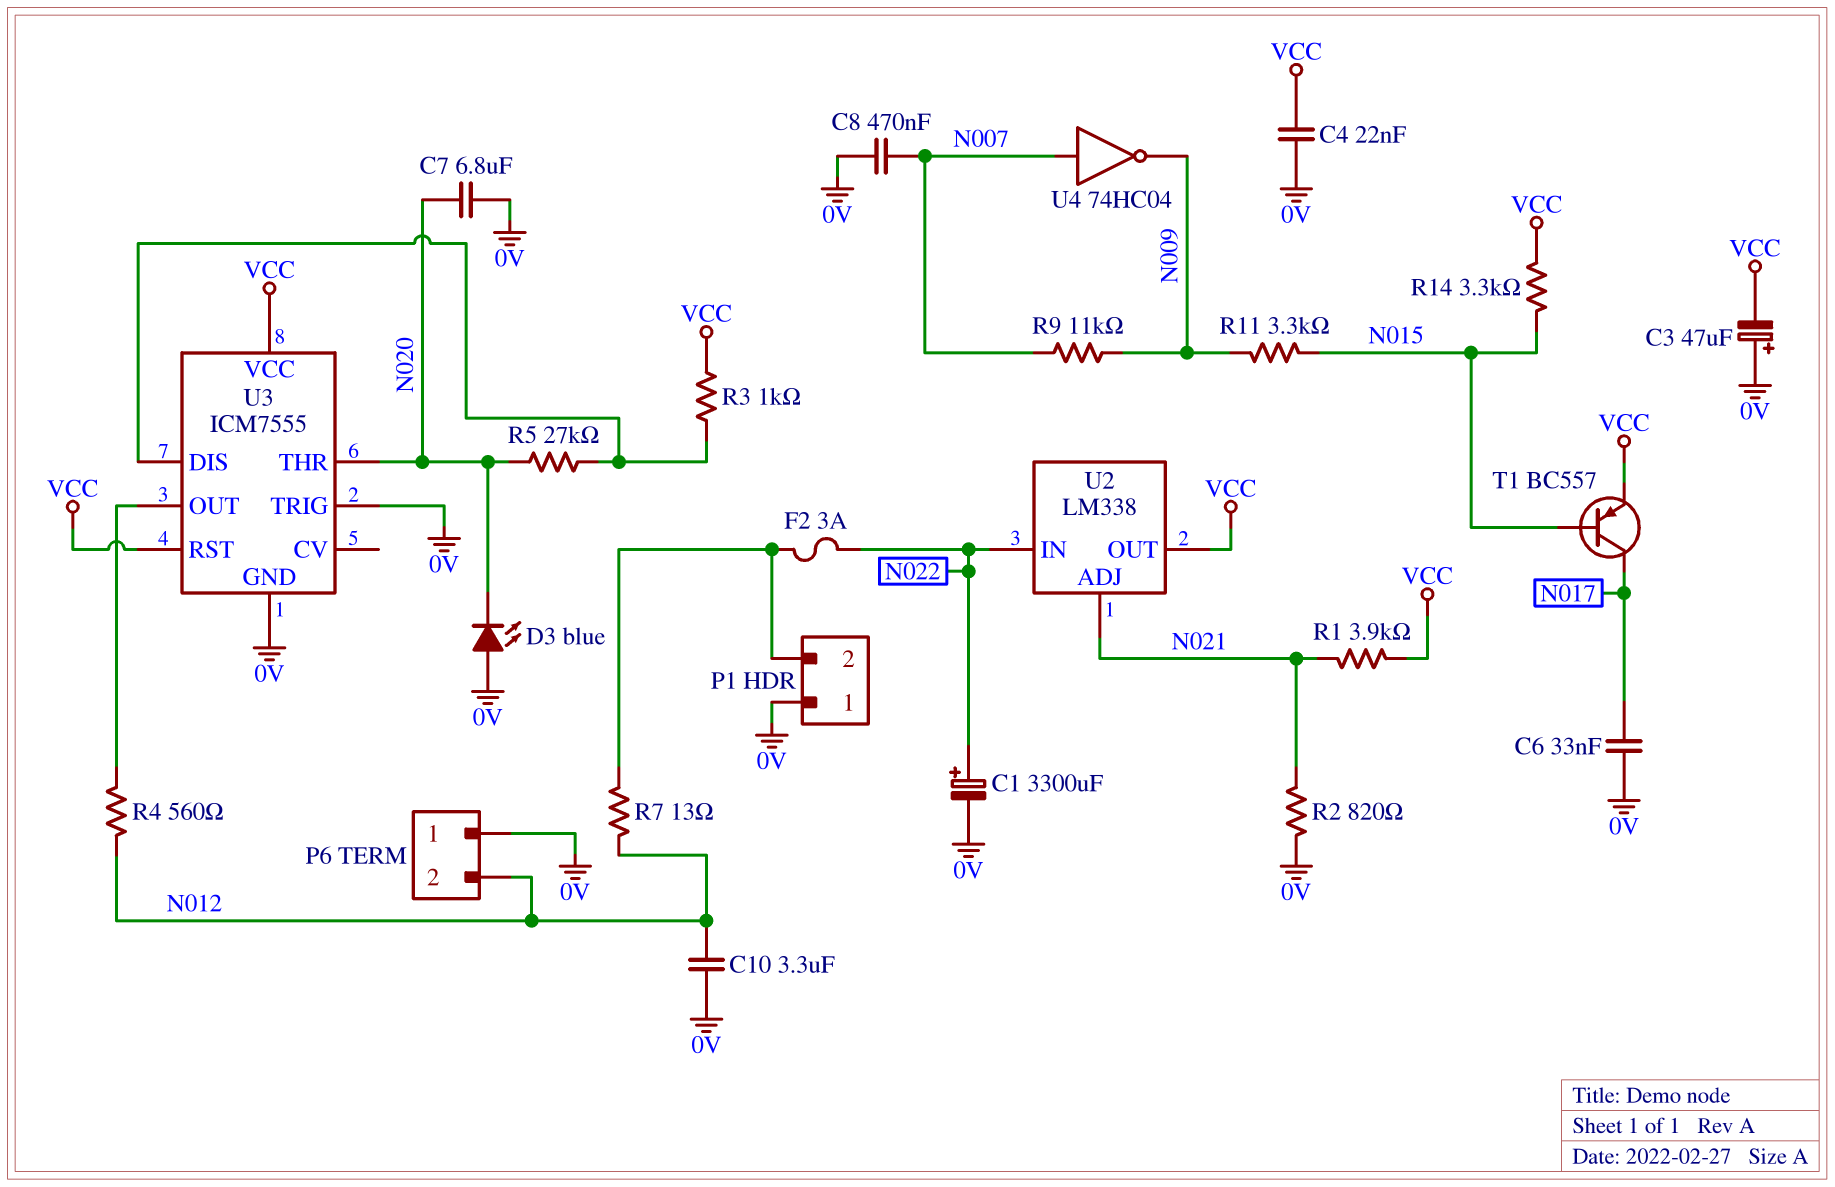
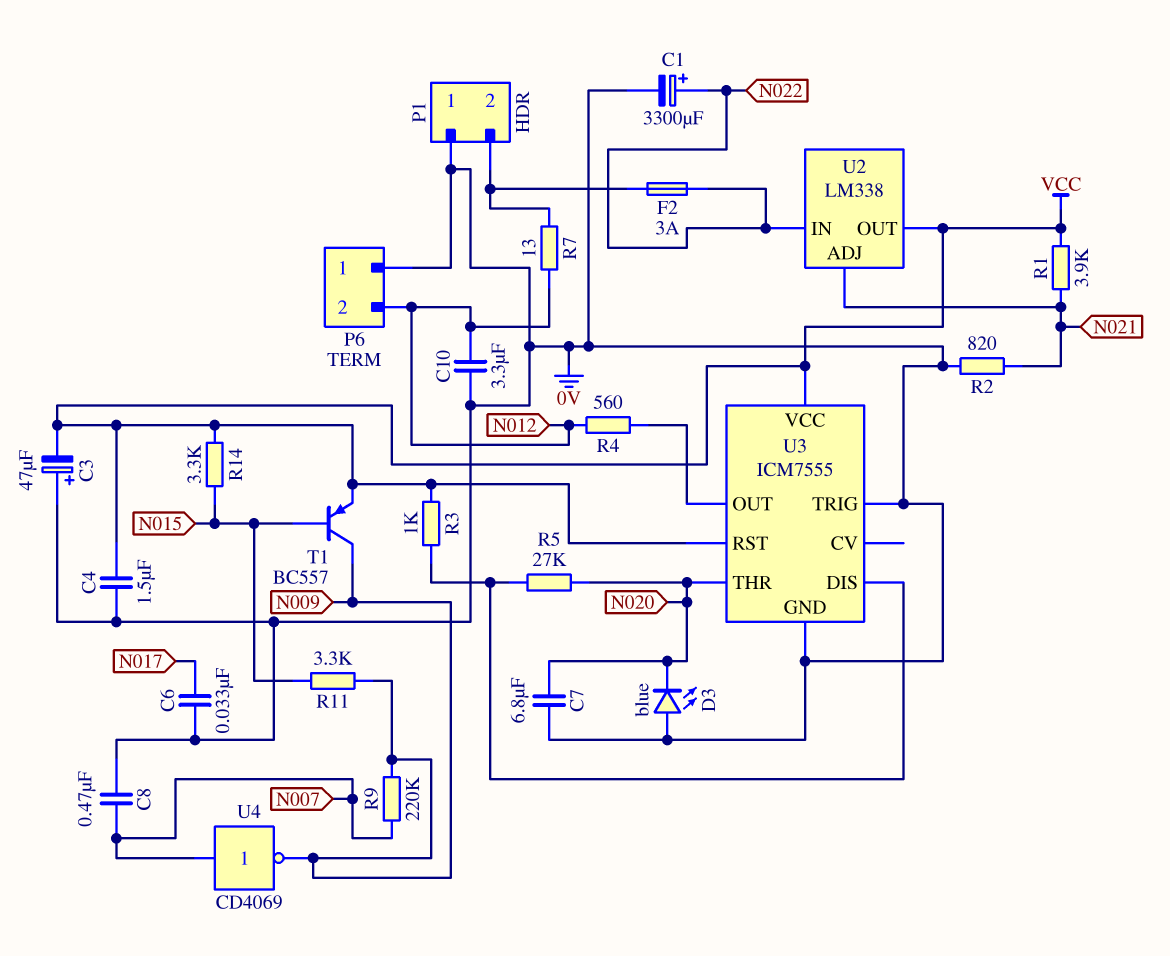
C4: 22nF (0V, VCC) -> 1.5uF (0V, VCC)
R9: 11k (N007, N009) -> 220k (N007, N009)
T1: PNP BC557 (B N015, C N017, E VCC) -> PNP BC557 (B N015, C N009, E VCC)
U4: NOT 74HC04 (in N007, out N009) -> NOT CD4069 (in N007, out N009)

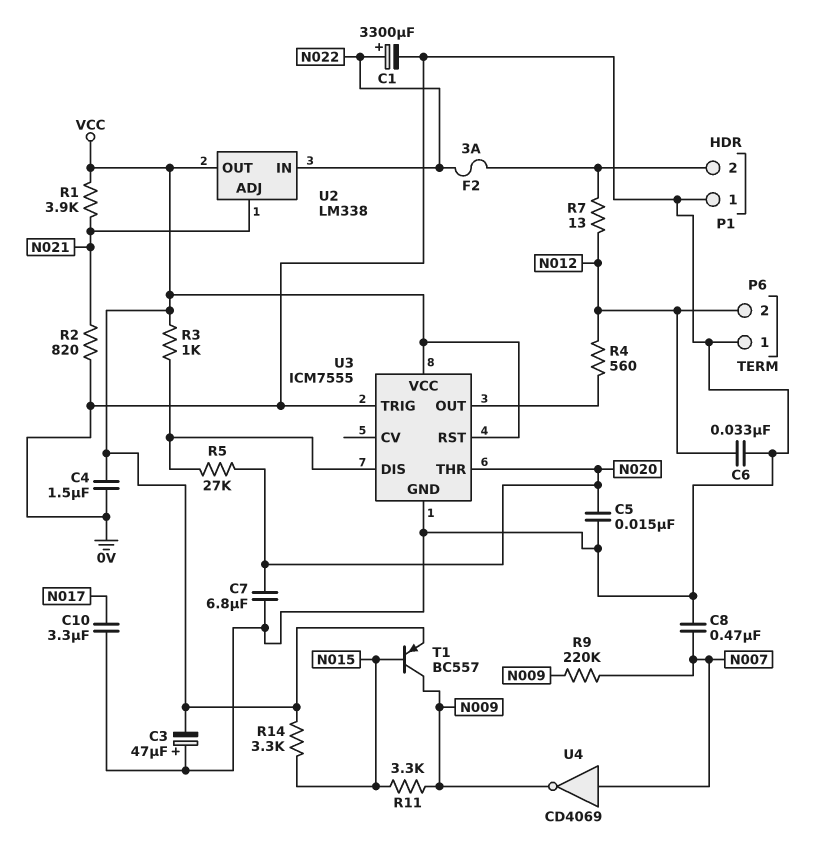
C5: none -> 15nF (0V, N020)
C6: 33nF (0V, N017) -> 33nF (0V, N012)
C10: 3.3uF (0V, N012) -> 3.3uF (0V, N017)
D3: LED blue (A 0V, K N020) -> none

